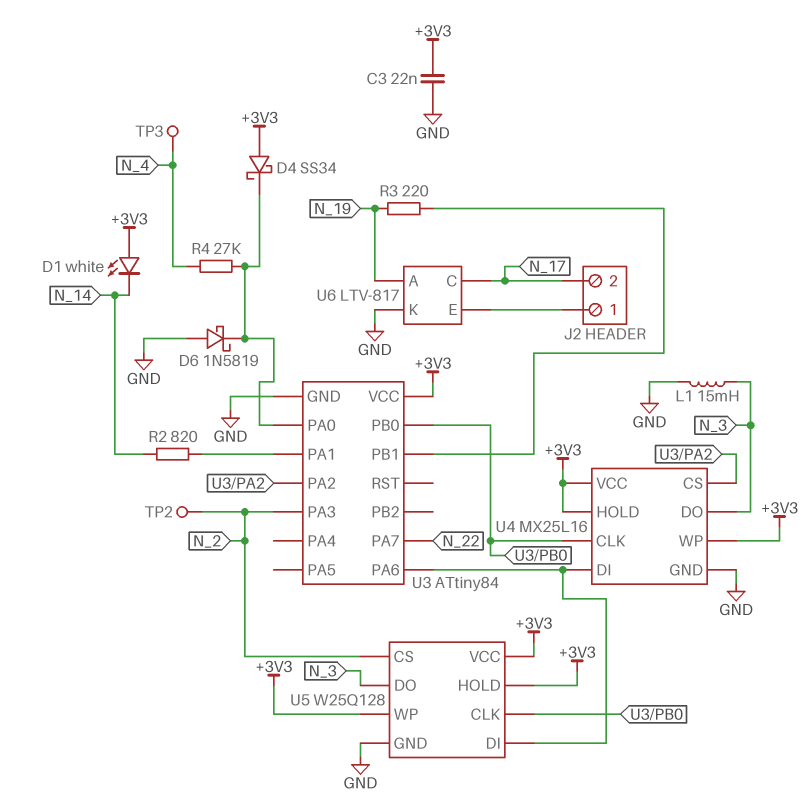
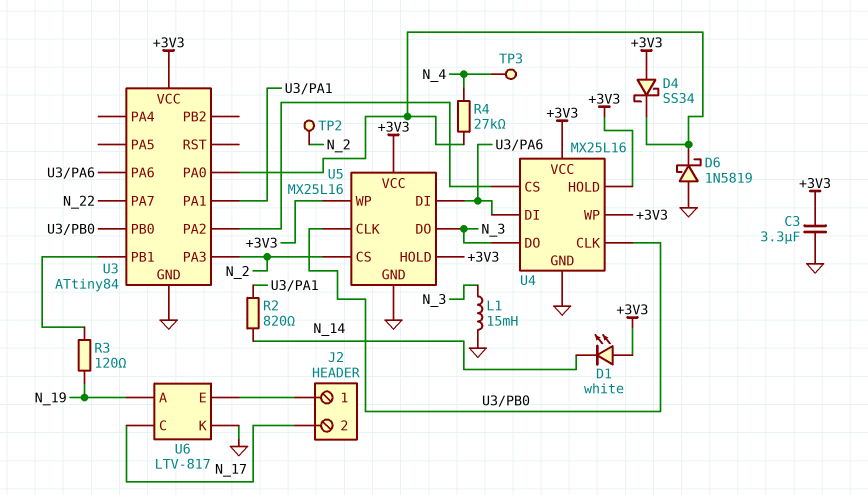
C3: 22nF (+3V3, GND) -> 3.3uF (+3V3, GND)
R3: 220 (N_19, U3/PB1) -> 120 (N_19, U3/PB1)
U5: W25Q128 -> MX25L16

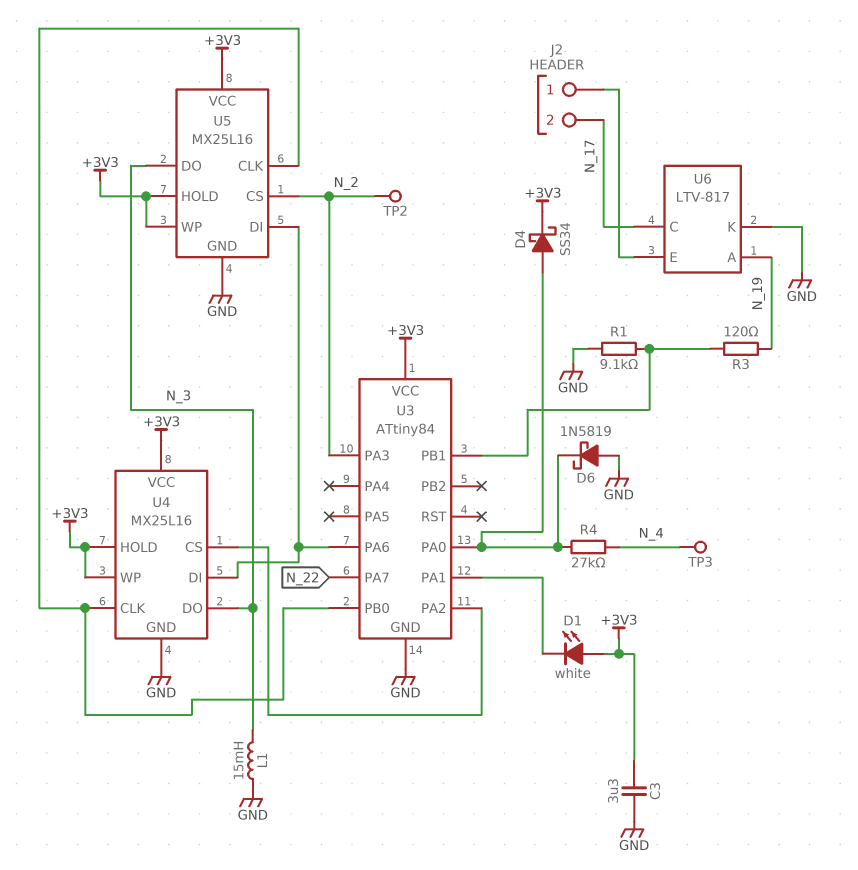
D1: LED white (A +3V3, K N_14) -> LED white (A +3V3, K U3/PA1)
D4: schottky SS34 (A +3V3, K U3/PA0) -> schottky SS34 (A U3/PA0, K +3V3)
R1: none -> 9.1k (GND, U3/PB1)
R2: 820 (N_14, U3/PA1) -> none

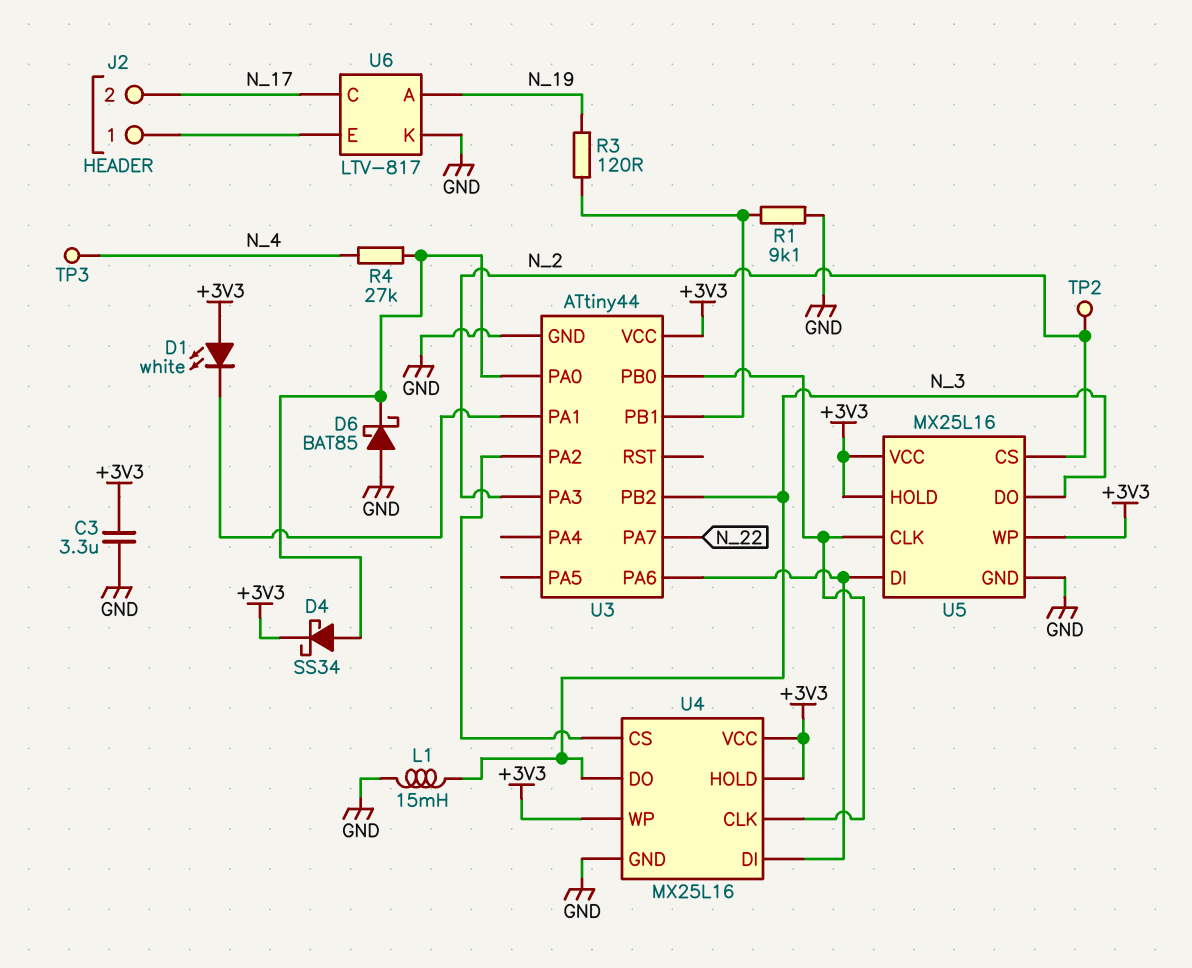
D6: schottky 1N5819 (A GND, K U3/PA0) -> schottky BAT85 (A GND, K U3/PA0)
U3: ATtiny84 -> ATtiny44
U3 pin PB2: none -> N_3

